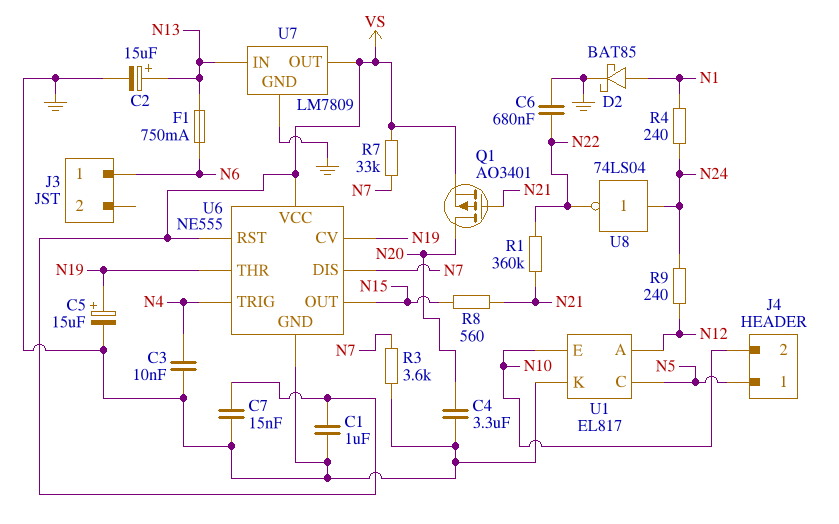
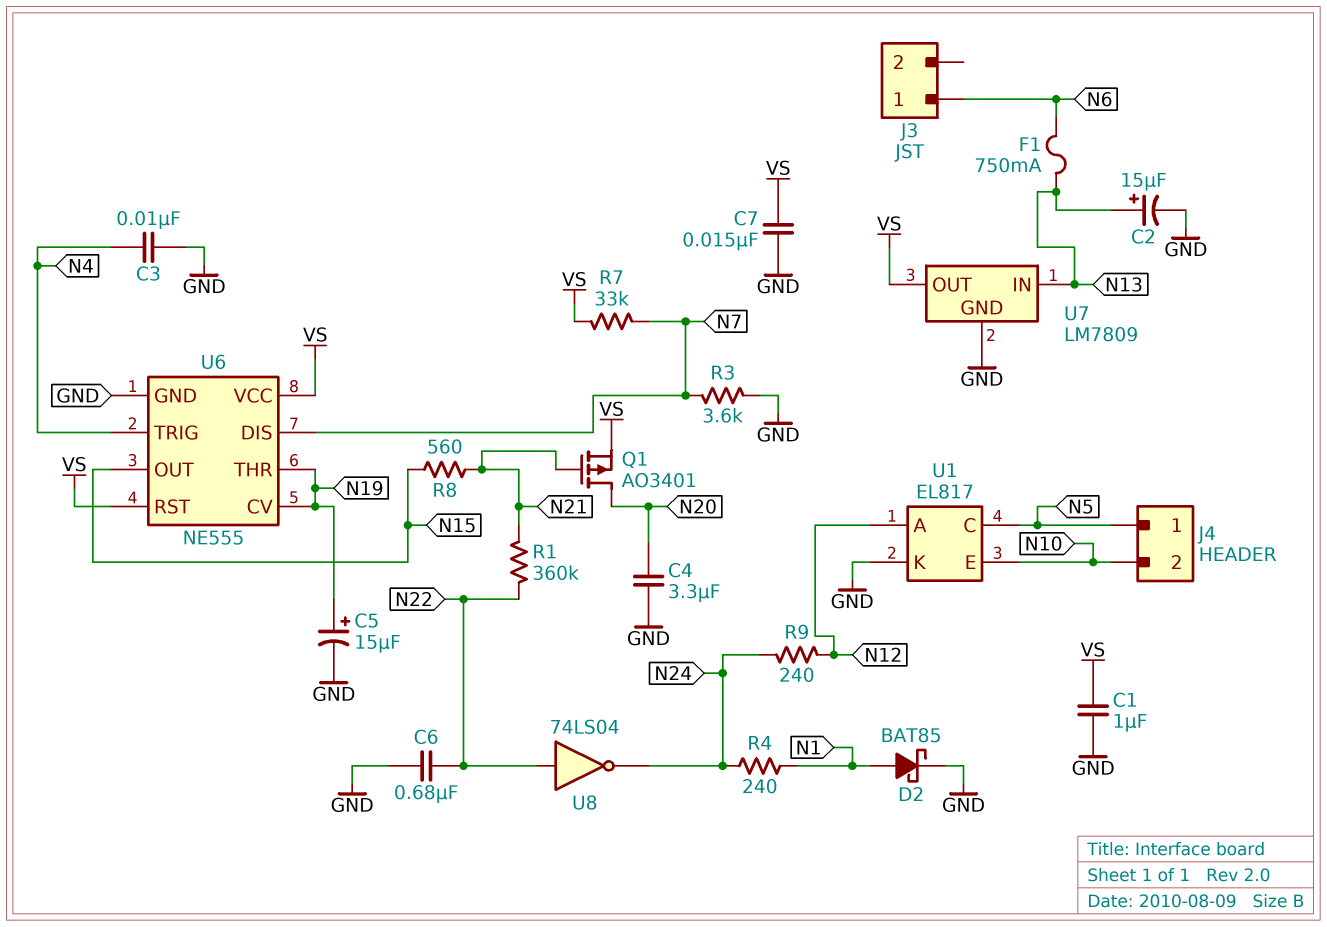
U8: NOT 74LS04 (in N24, out N22) -> NOT 74LS04 (in N22, out N24)

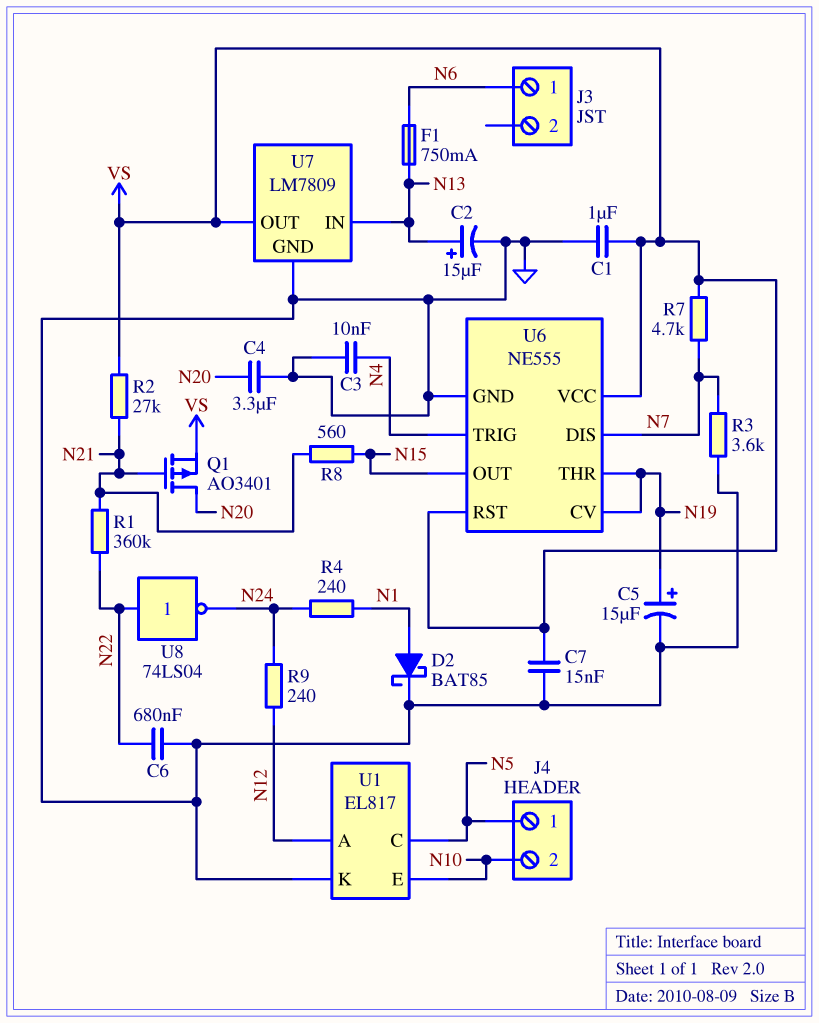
R2: none -> 27k (N21, VS)
R7: 33k (N7, VS) -> 4.7k (N7, VS)

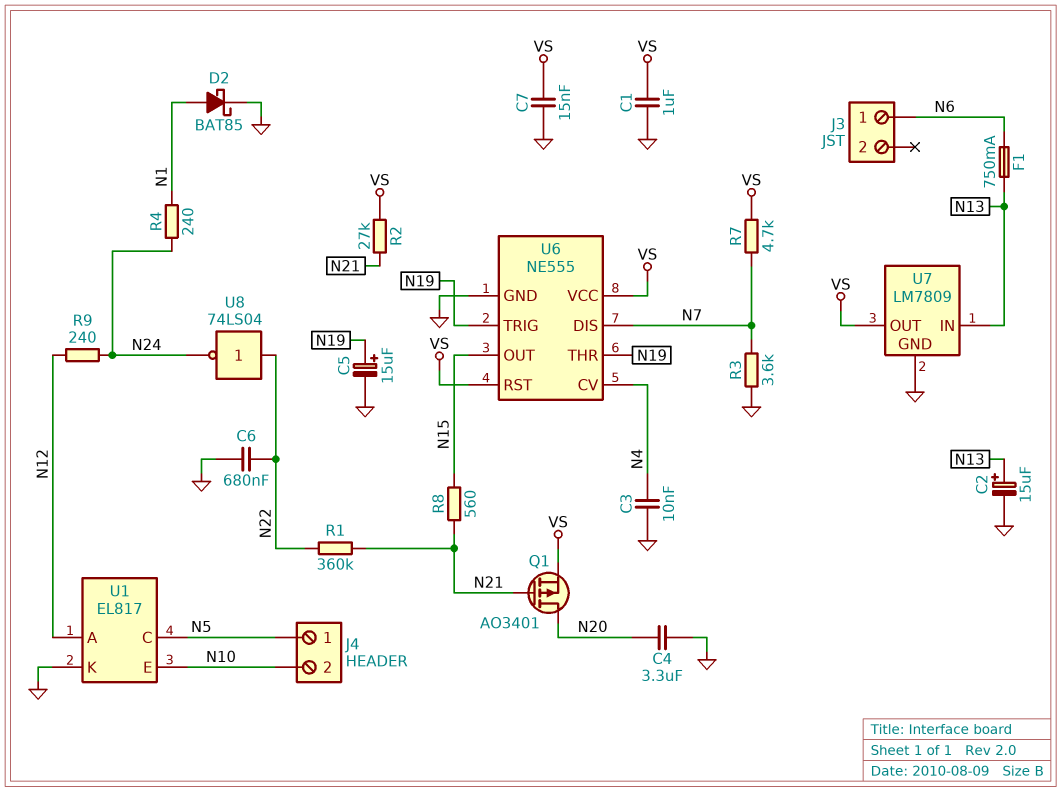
U6 pin CV: N19 -> N4
U6 pin TRIG: N4 -> N19

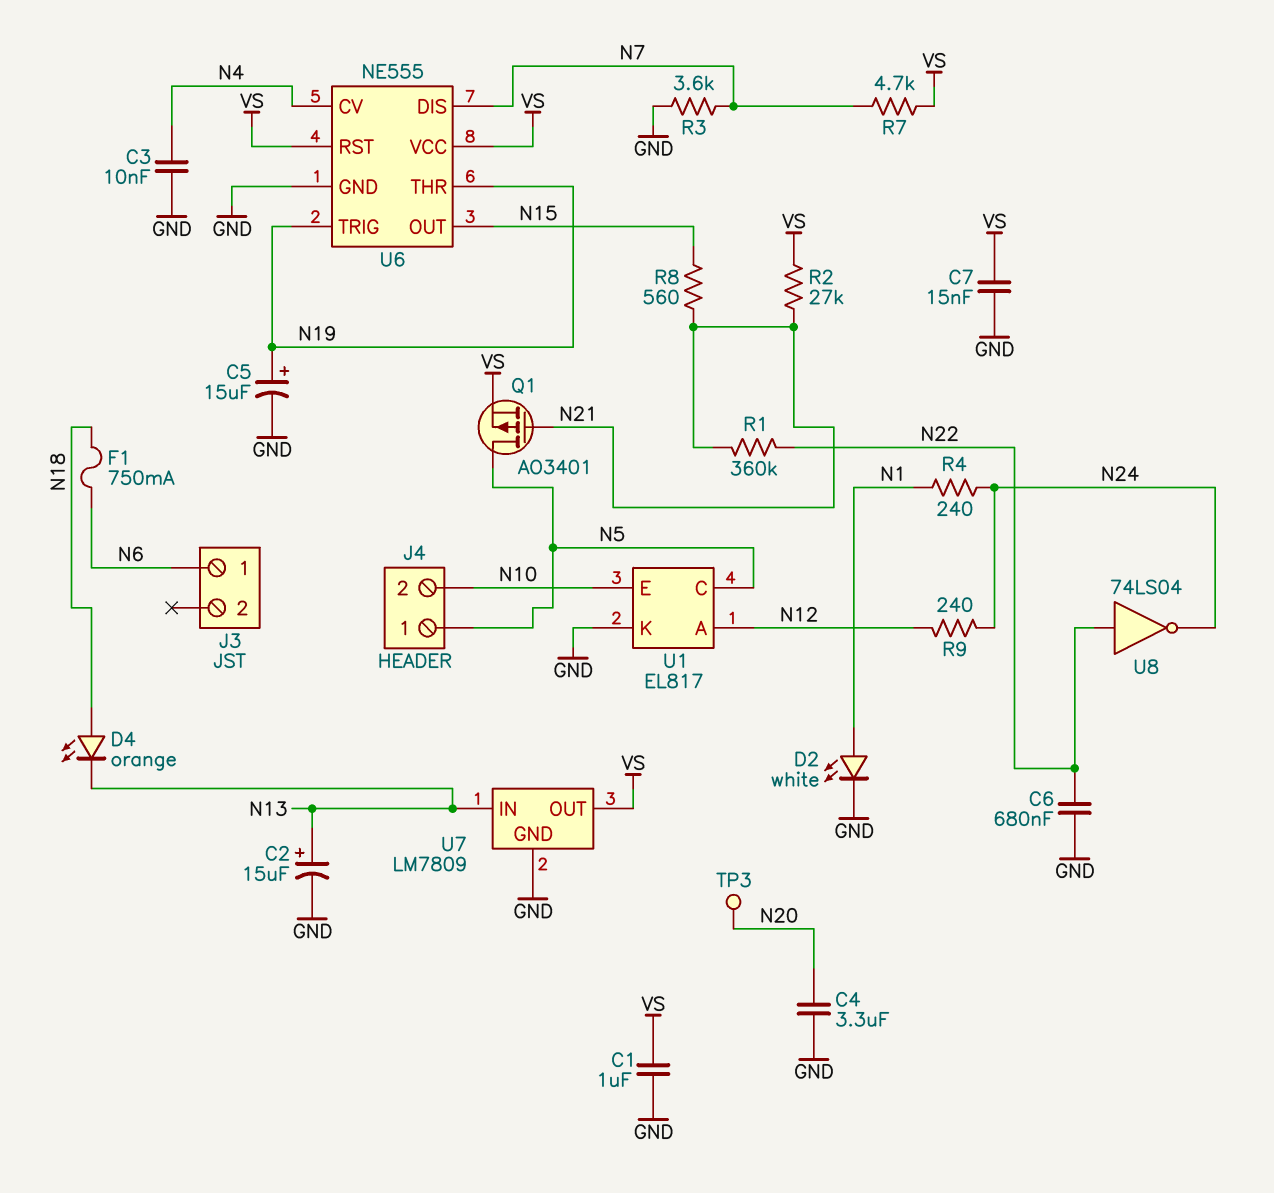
D2: schottky BAT85 (A N1, K GND) -> LED white (A N1, K GND)
D4: none -> LED orange (A N18, K N13)
F1: 750mA (N6, N13) -> 750mA (N6, N18)
Q1: PMOS AO3401 (G N21, D N20, S VS) -> PMOS AO3401 (G N21, D N5, S VS)
TP3: none -> test point (N20)

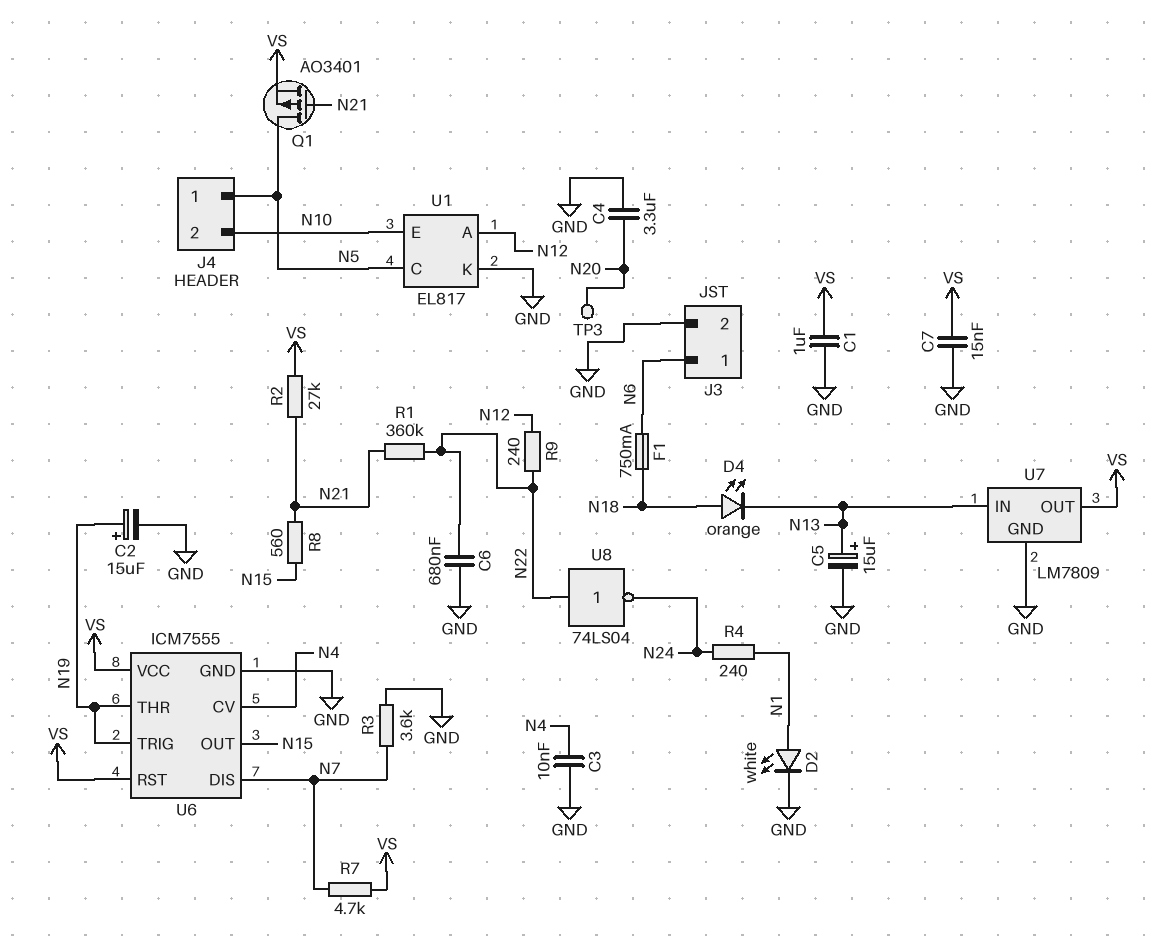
C2: 15uF (plus N13, minus GND) -> 15uF (plus N19, minus GND)
C5: 15uF (plus N19, minus GND) -> 15uF (plus N13, minus GND)
J3 pin 2: none -> GND
R9: 240 (N12, N24) -> 240 (N12, N22)
U6: NE555 -> ICM7555

